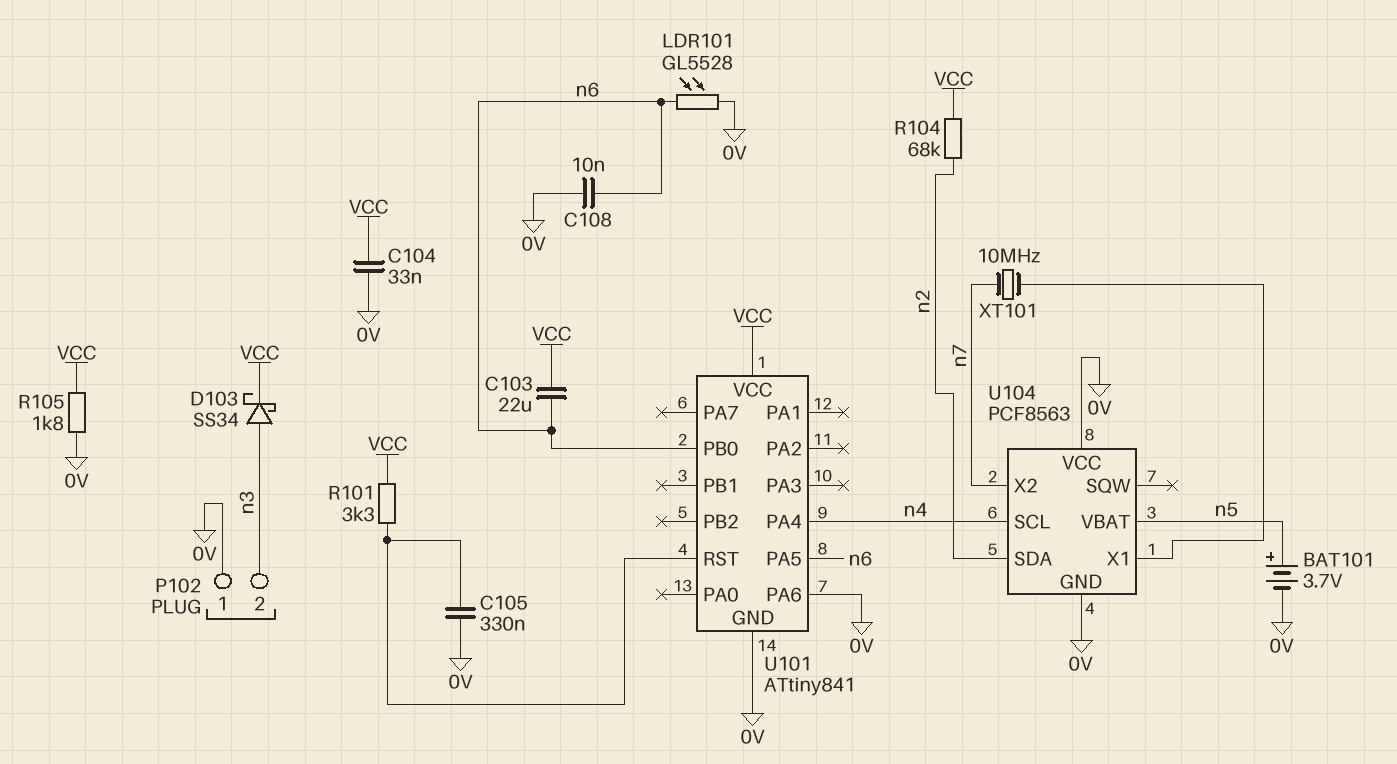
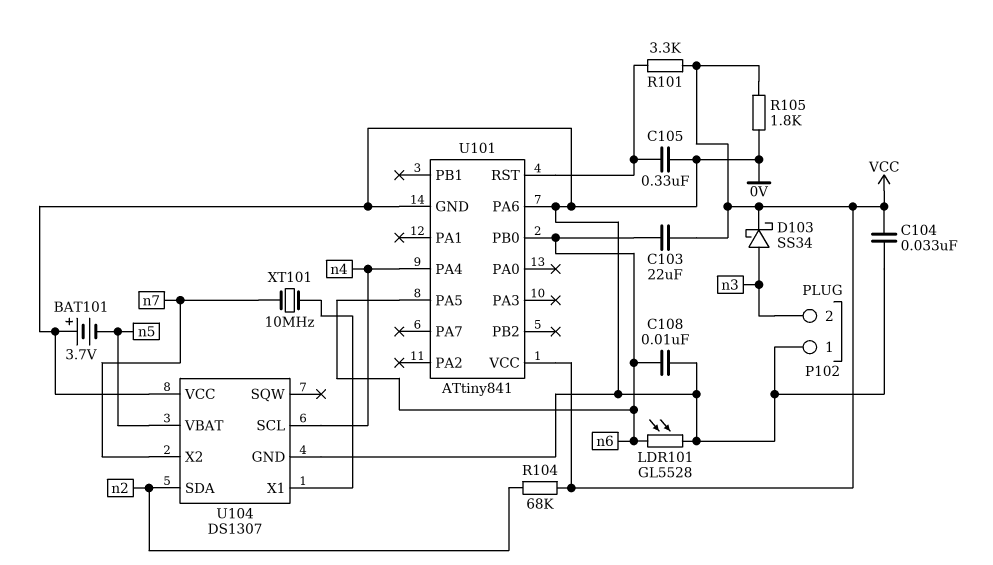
BAT101: 3.7V (plus n5, minus 0V) -> 3.7V (plus 0V, minus n5)
U104: PCF8563 -> DS1307

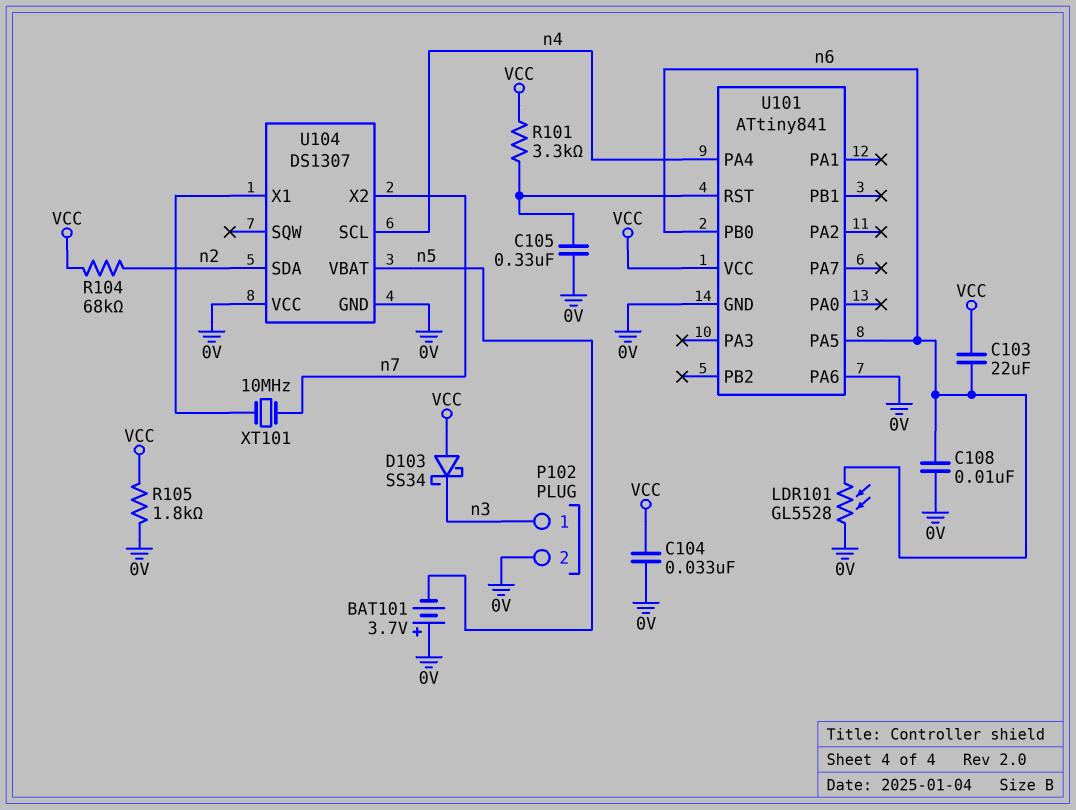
D103: schottky SS34 (A n3, K VCC) -> schottky SS34 (A VCC, K n3)
P102 pin 1: 0V -> n3
P102 pin 2: n3 -> 0V

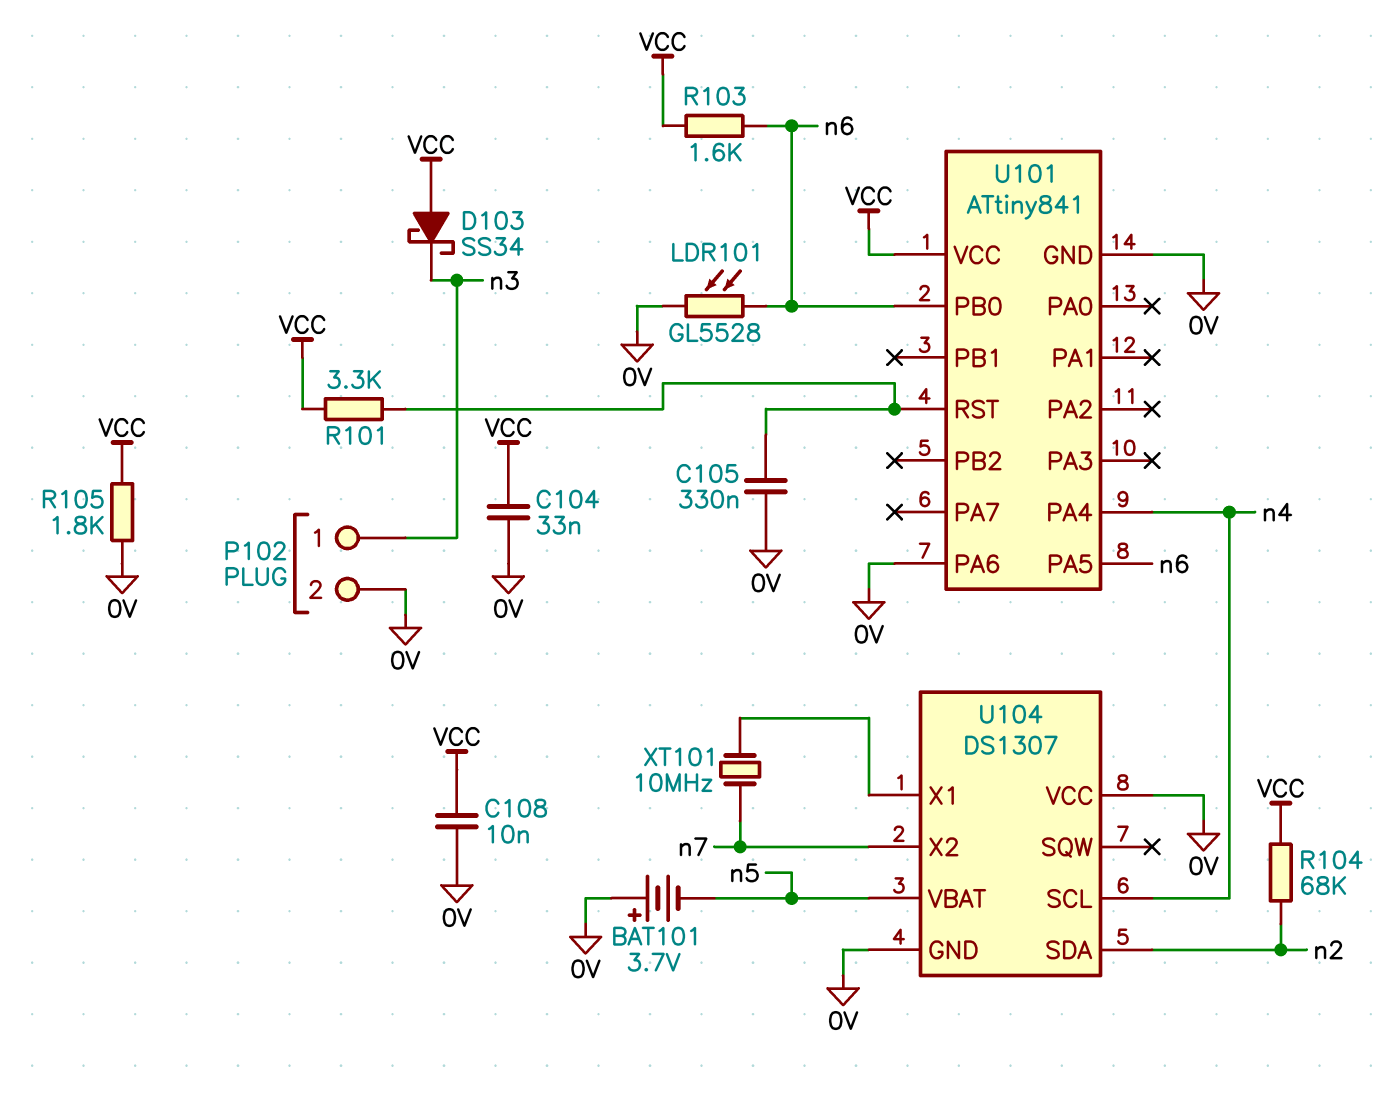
C103: 22uF (VCC, n6) -> none
C108: 10nF (0V, n6) -> 10nF (0V, VCC)
R103: none -> 1.6k (VCC, n6)

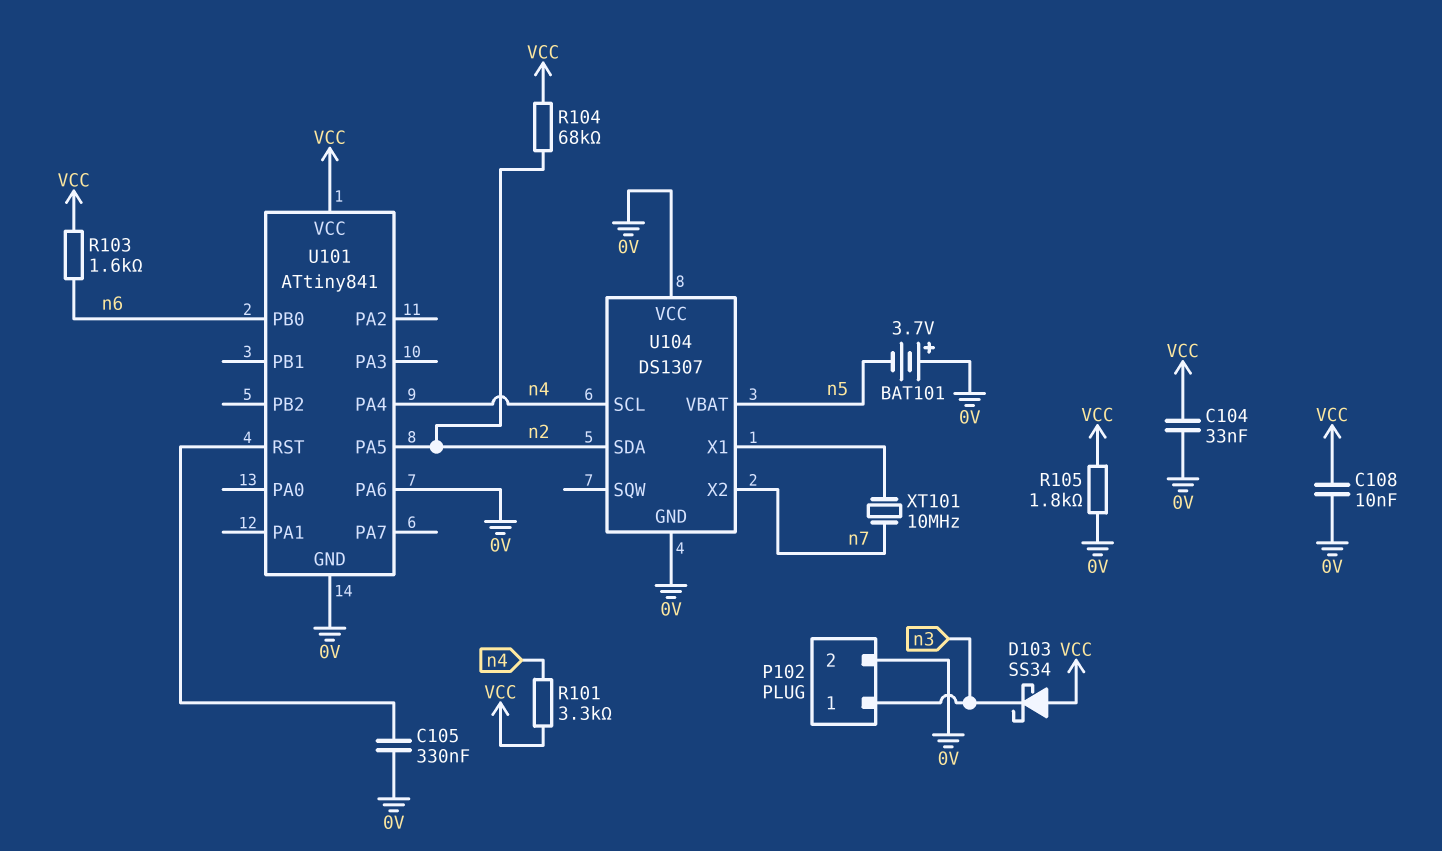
LDR101: GL5528 (0V, n6) -> none
R101: 3.3k (U101/RST, VCC) -> 3.3k (VCC, n4)
U101 pin PA5: n6 -> n2

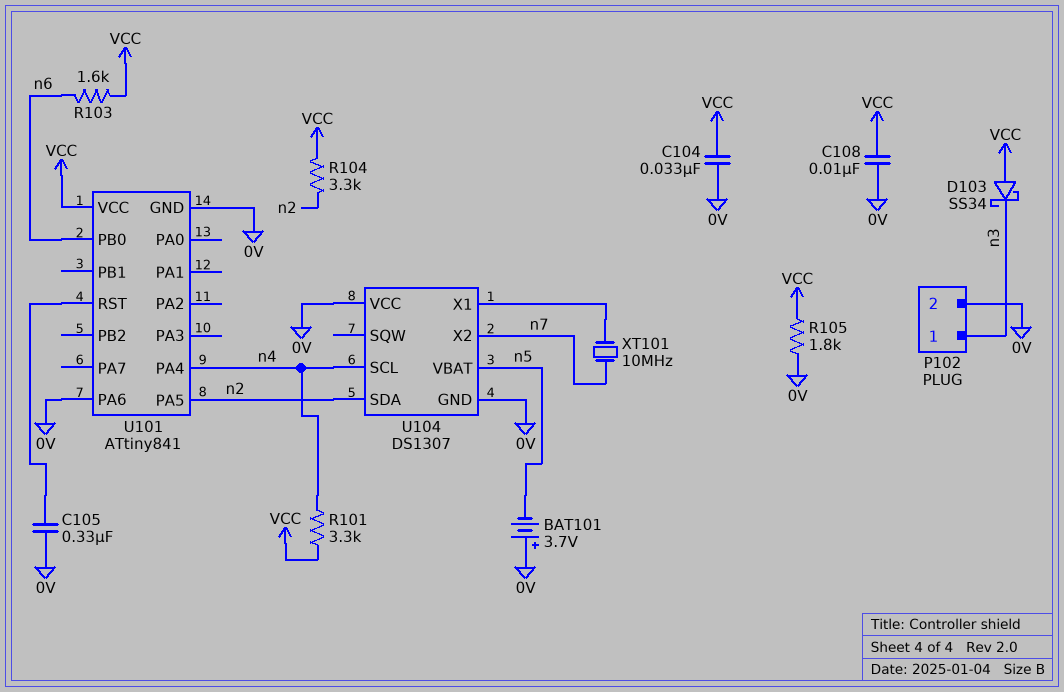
R104: 68k (VCC, n2) -> 3.3k (VCC, n2)

